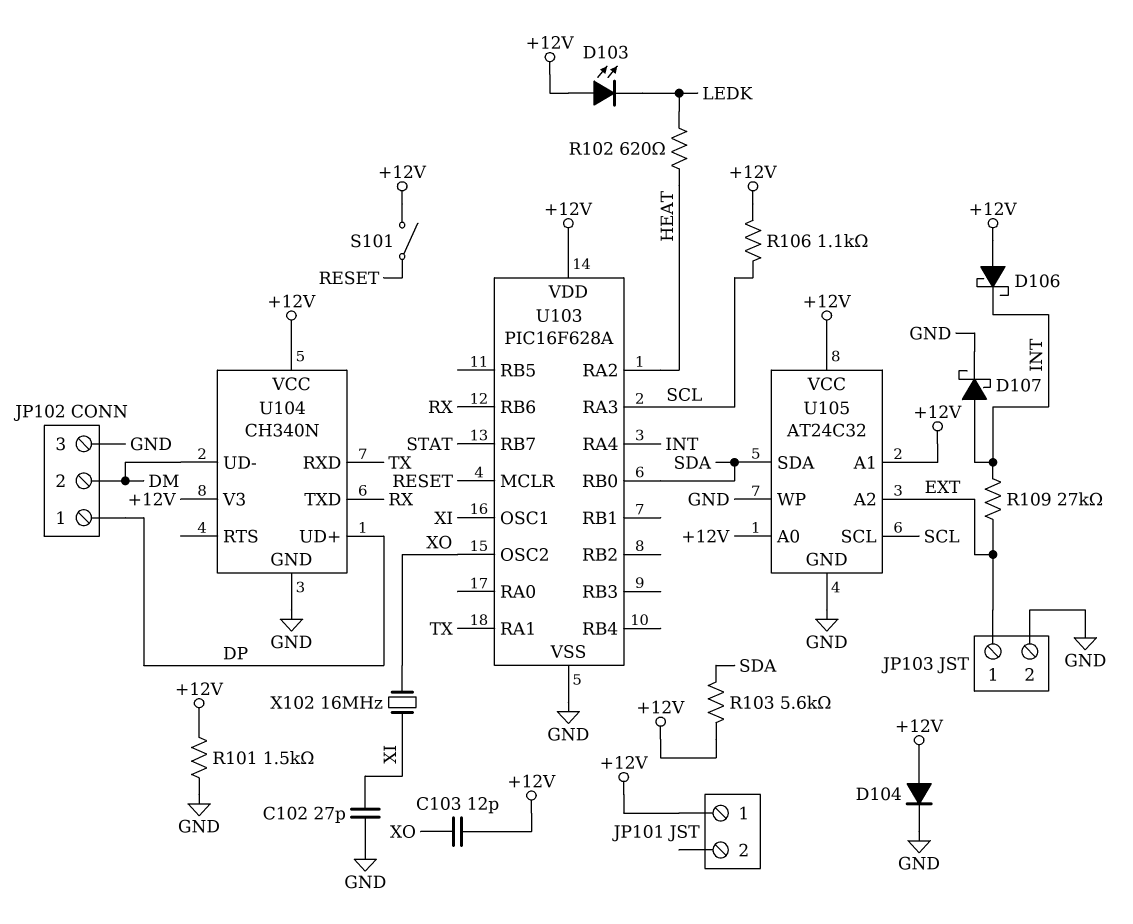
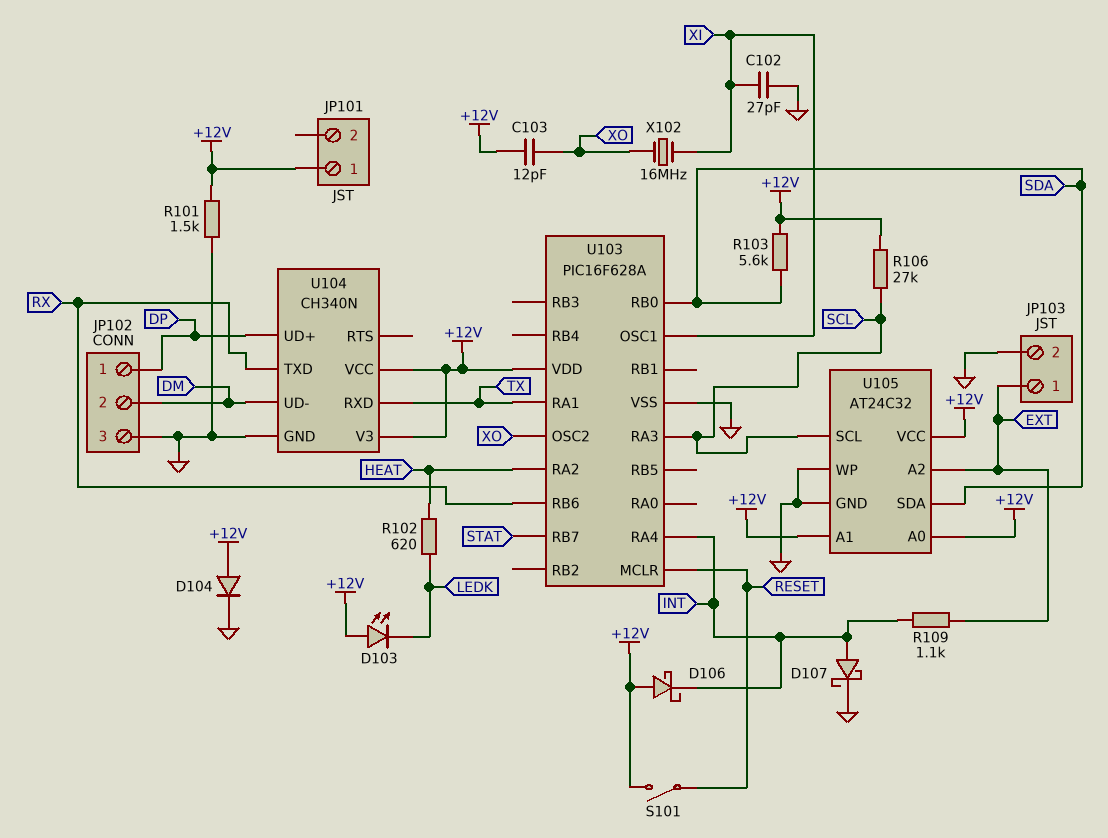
R106: 1.1k (+12V, SCL) -> 27k (+12V, SCL)
R109: 27k (EXT, INT) -> 1.1k (EXT, INT)

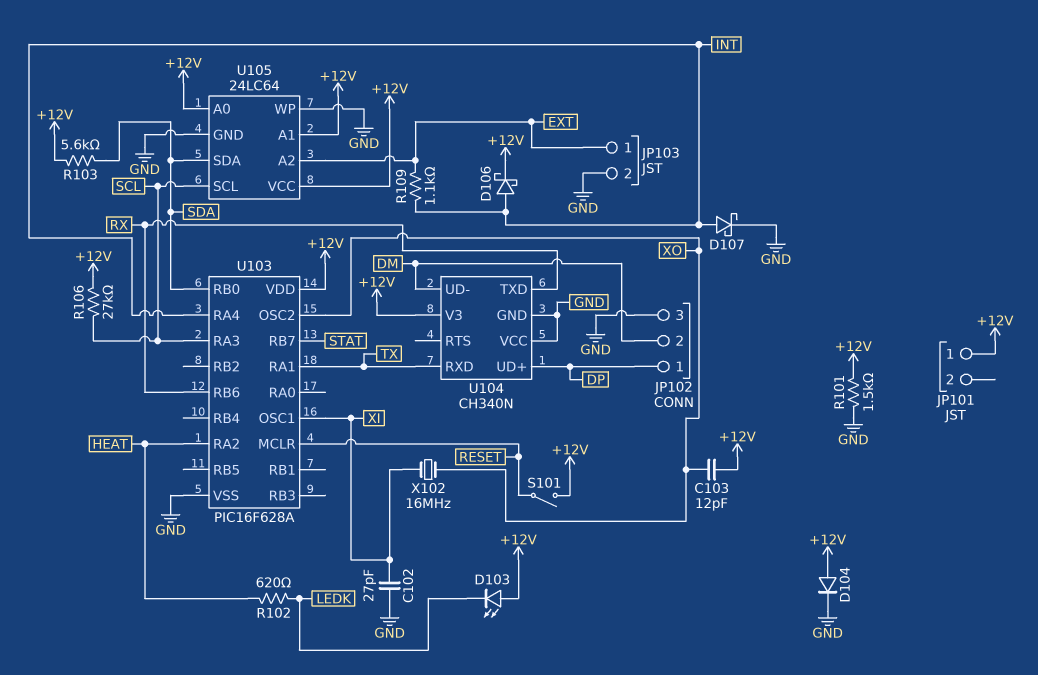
D106: schottky (A +12V, K INT) -> schottky (A INT, K +12V)
U104 pin VCC: +12V -> GND
U105: AT24C32 -> 24LC64

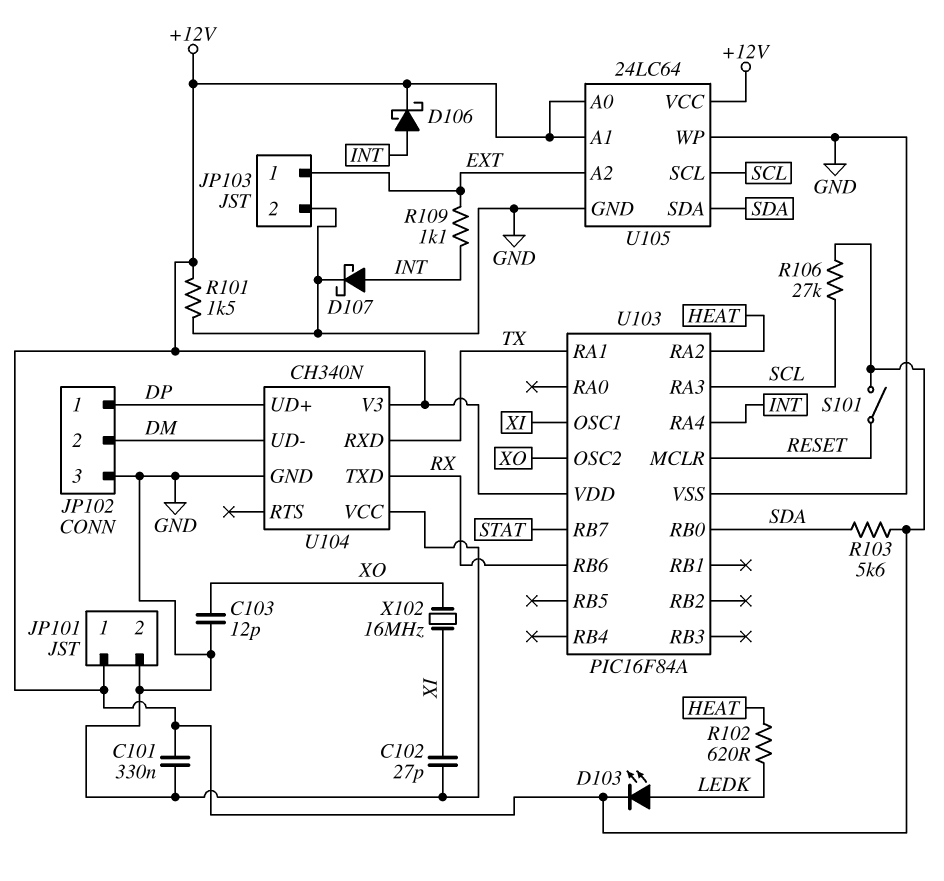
C101: none -> 330nF (+12V, GND)
C103: 12pF (+12V, XO) -> 12pF (GND, XO)
D103: LED (A +12V, K LEDK) -> LED (A LEDK, K +12V)
D104: diode (A +12V, K GND) -> none
JP101 pin 2: none -> GND
U103: PIC16F628A -> PIC16F84A

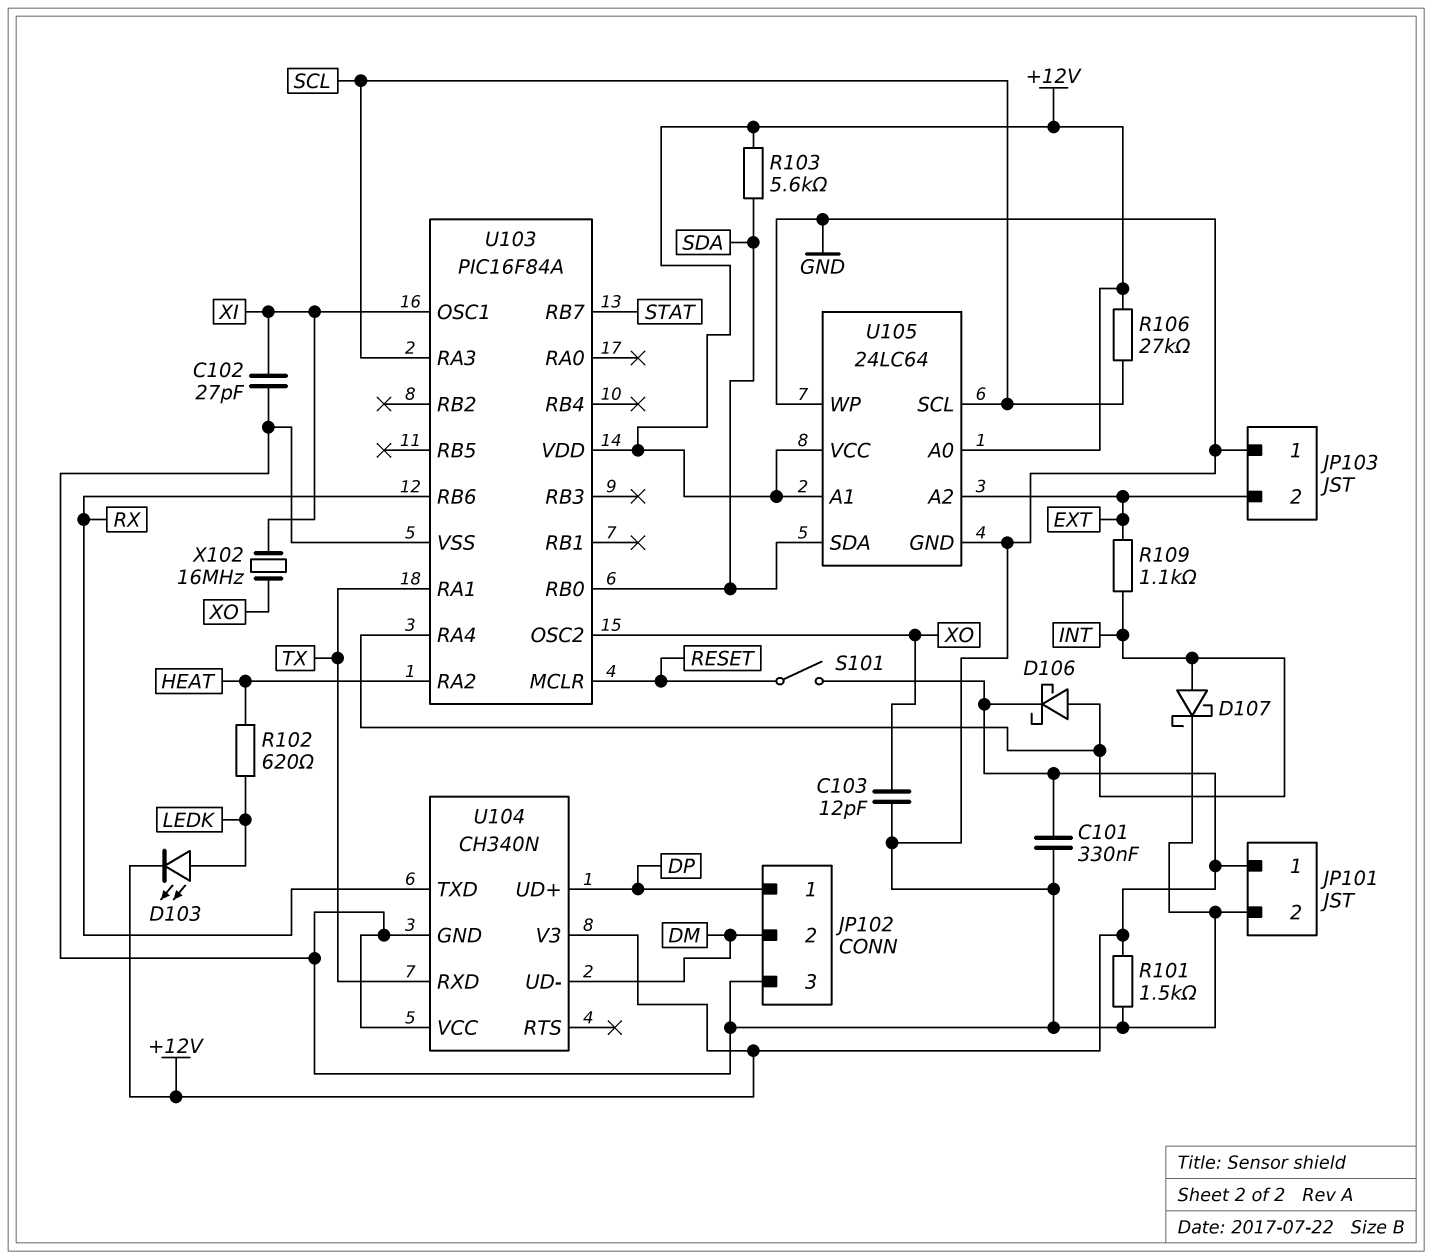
JP103 pin 1: EXT -> GND
JP103 pin 2: GND -> EXT

